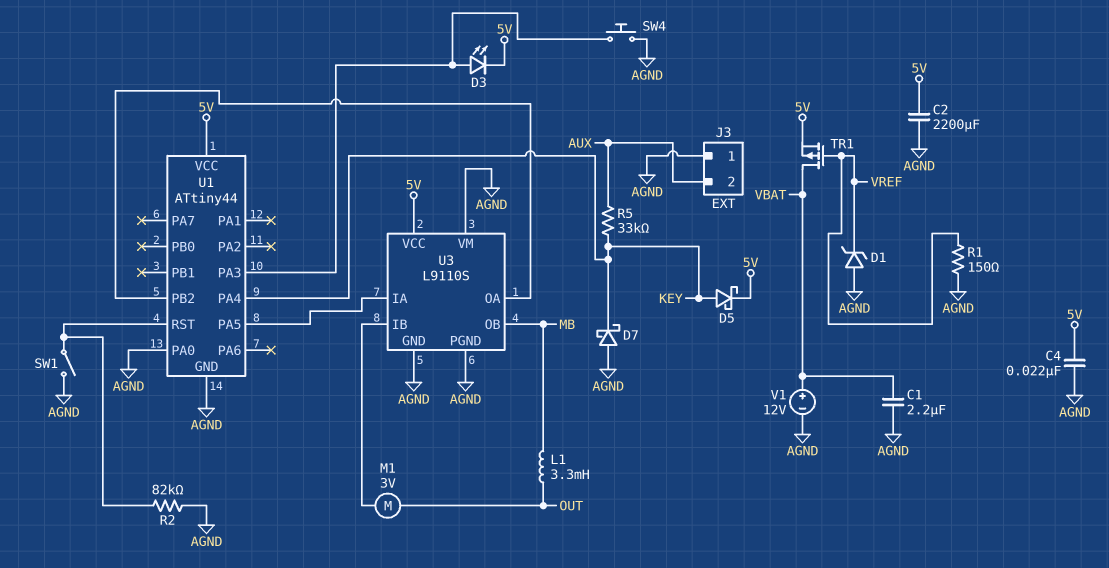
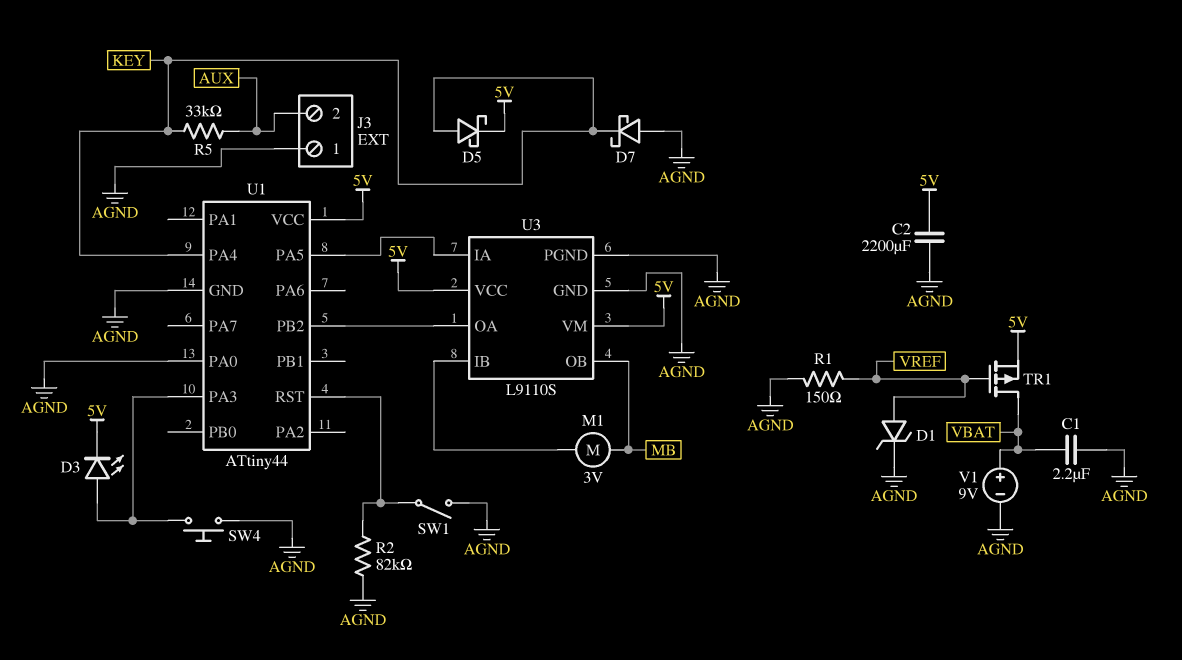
C4: 22nF (5V, AGND) -> none
D1: zener (A AGND, K VREF) -> zener (A VREF, K AGND)
L1: 3.3mH (MB, OUT) -> none
M1: motor 3V (OUT, U3/IB) -> motor 3V (MB, U3/IB)
U3 pin VM: AGND -> 5V
V1: 12V (plus VBAT, minus AGND) -> 9V (plus VBAT, minus AGND)

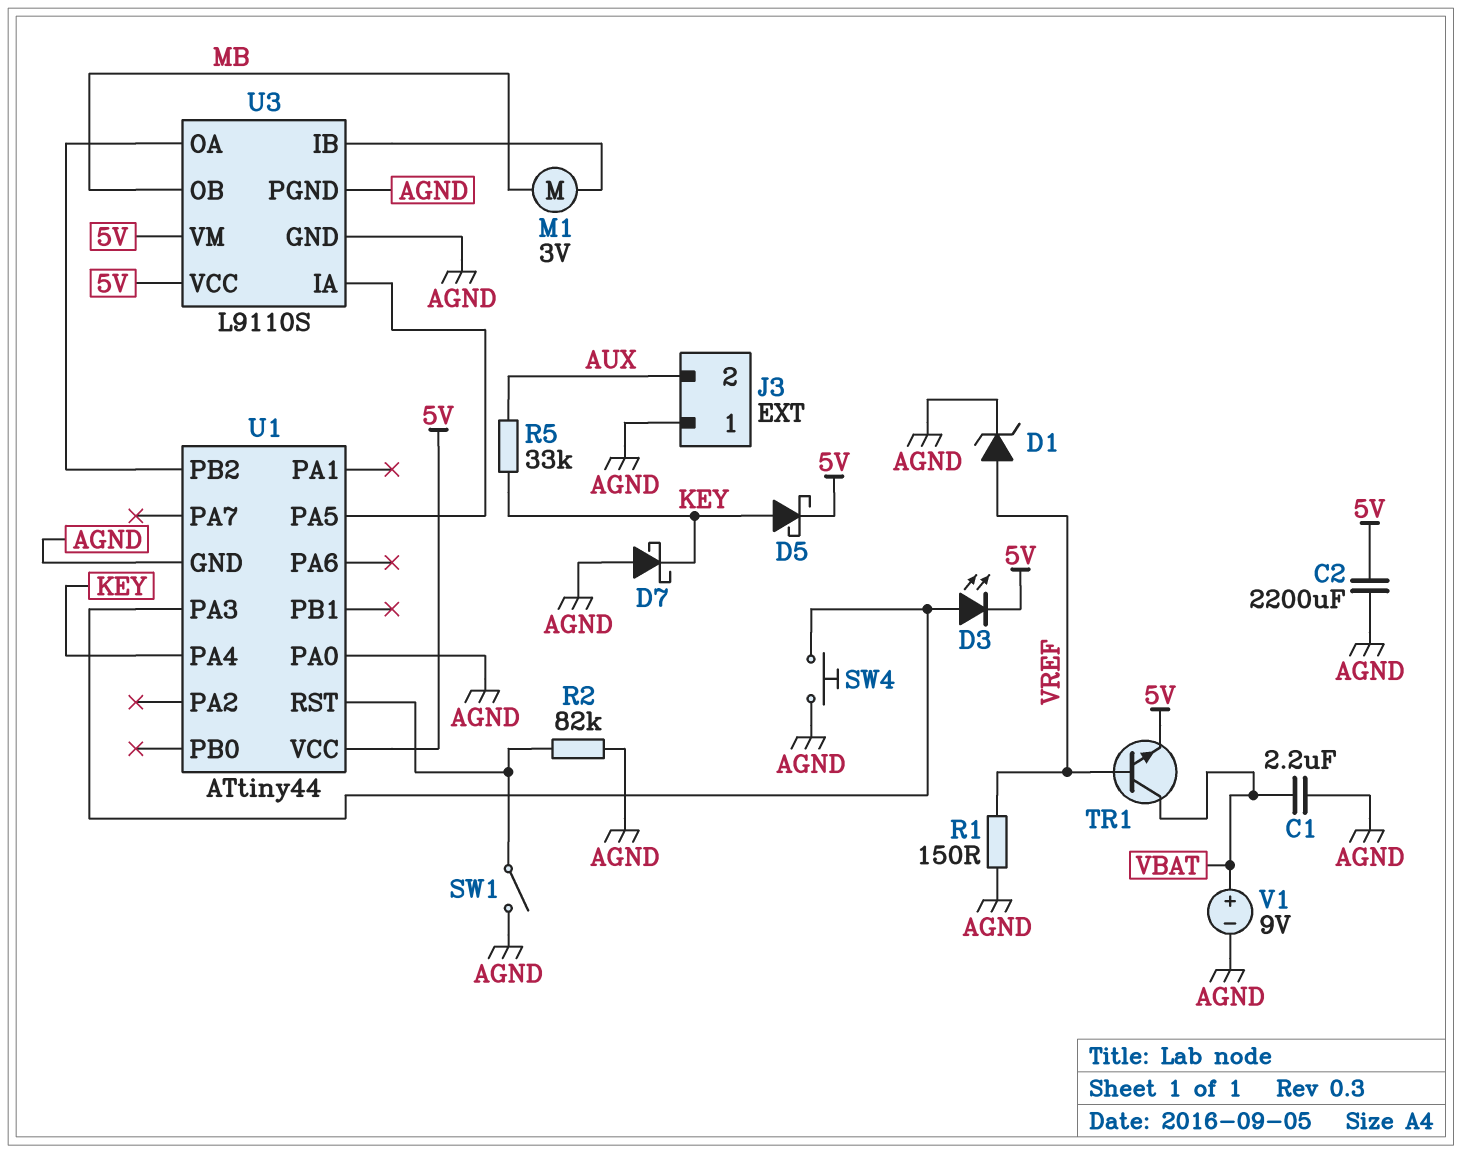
TR1: PMOS (G VREF, D VBAT, S 5V) -> NPN (B VREF, C VBAT, E 5V)

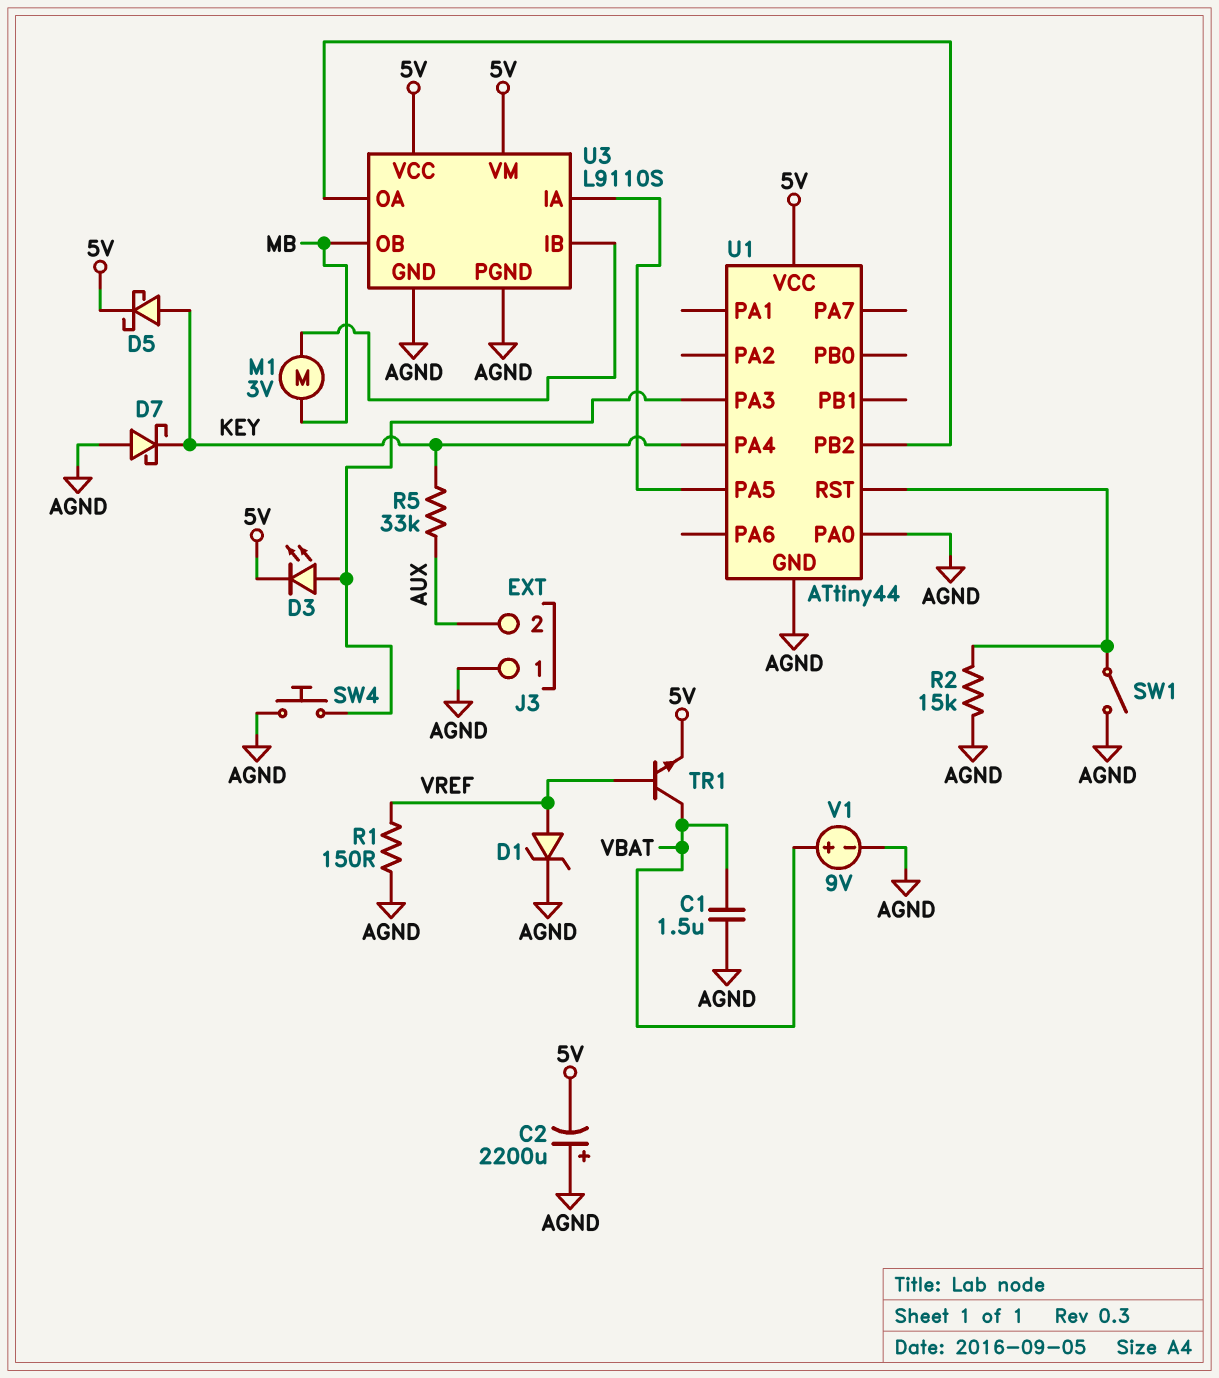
C1: 2.2uF (AGND, VBAT) -> 1.5uF (AGND, VBAT)
C2: 2200uF (5V, AGND) -> 2200uF (plus AGND, minus 5V)
R2: 82k (AGND, U1/RST) -> 15k (AGND, U1/RST)

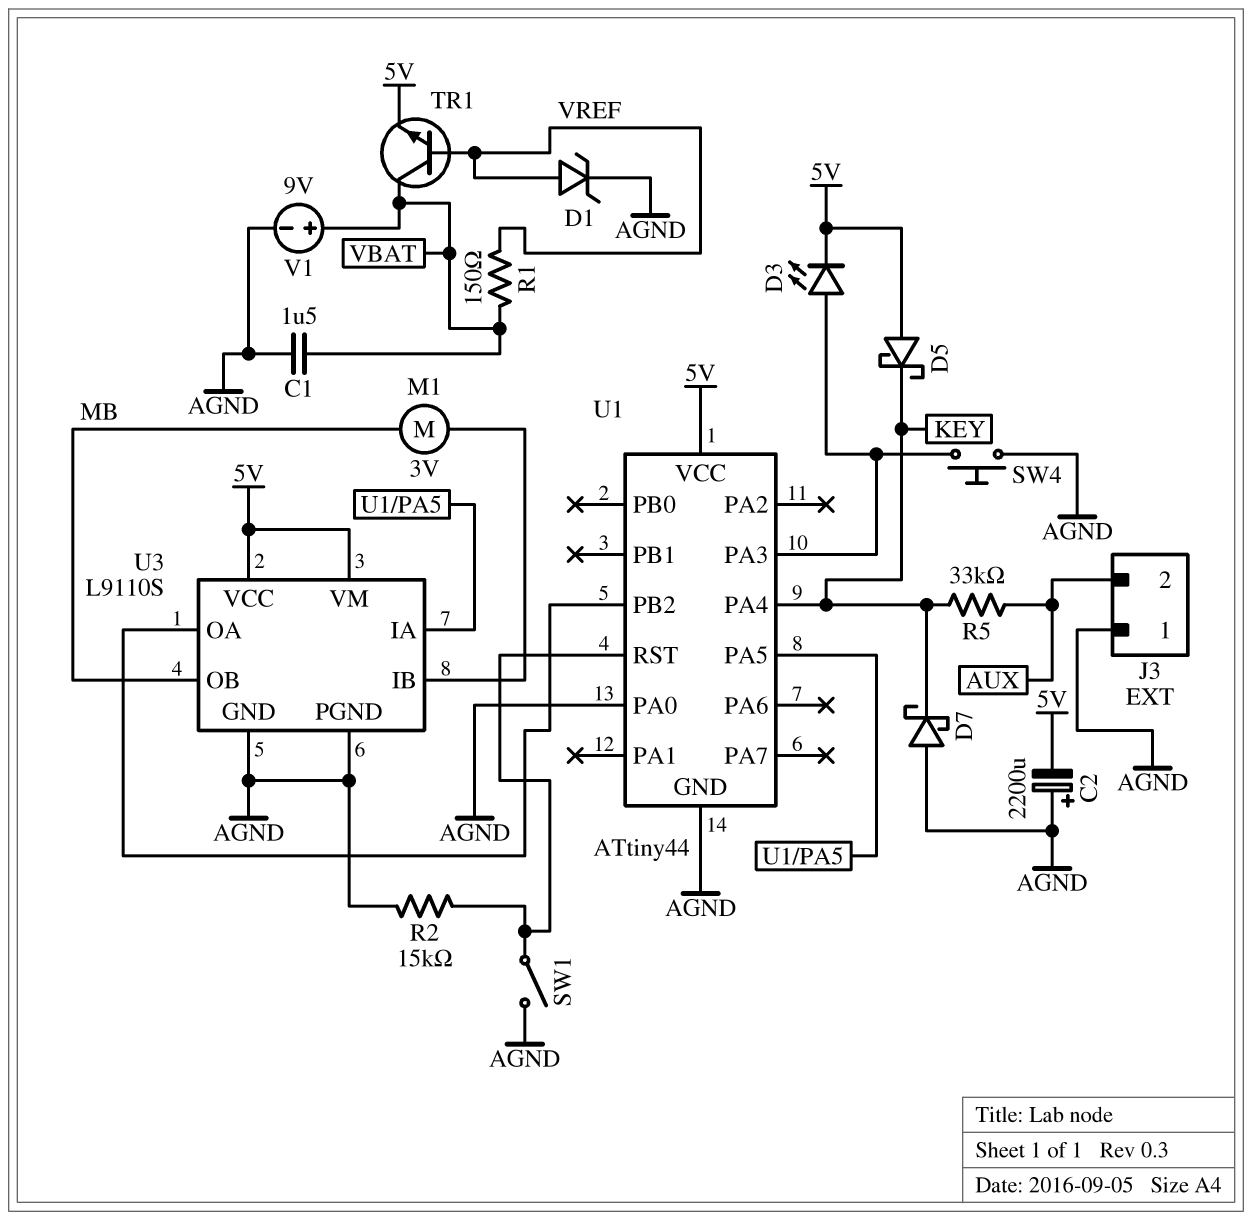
D5: schottky (A KEY, K 5V) -> schottky (A 5V, K KEY)
R1: 150 (AGND, VREF) -> 150 (VBAT, VREF)

